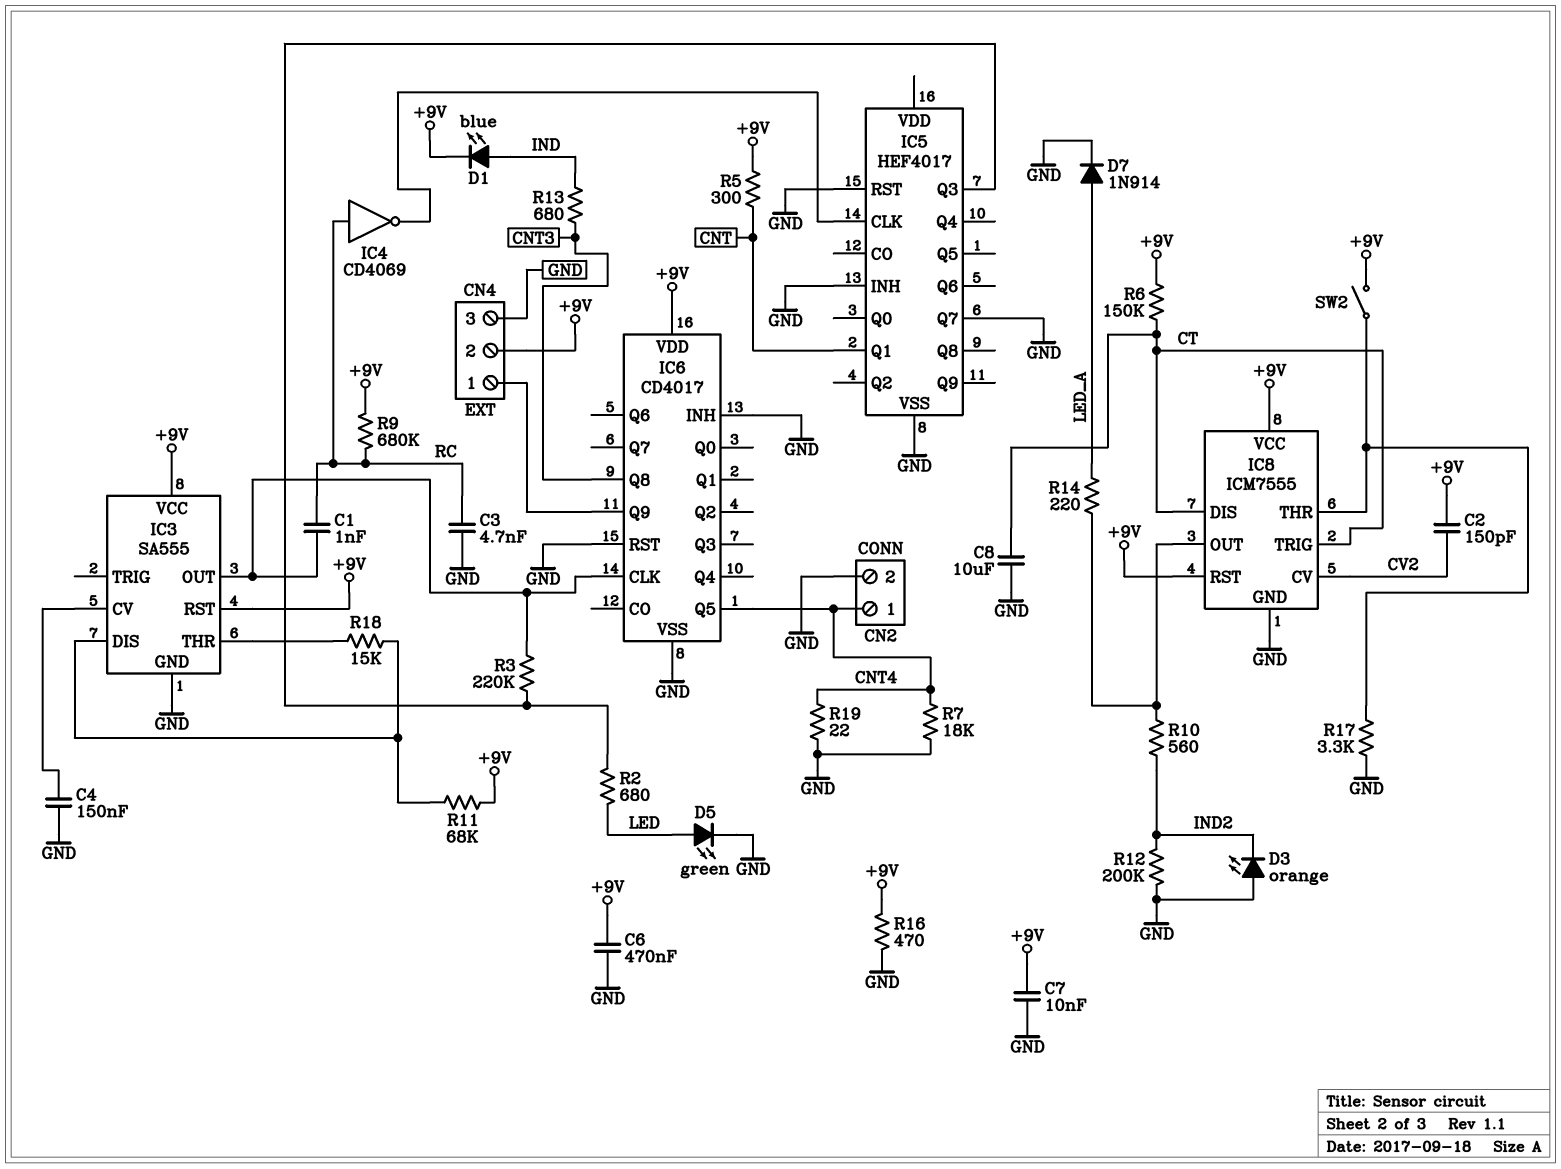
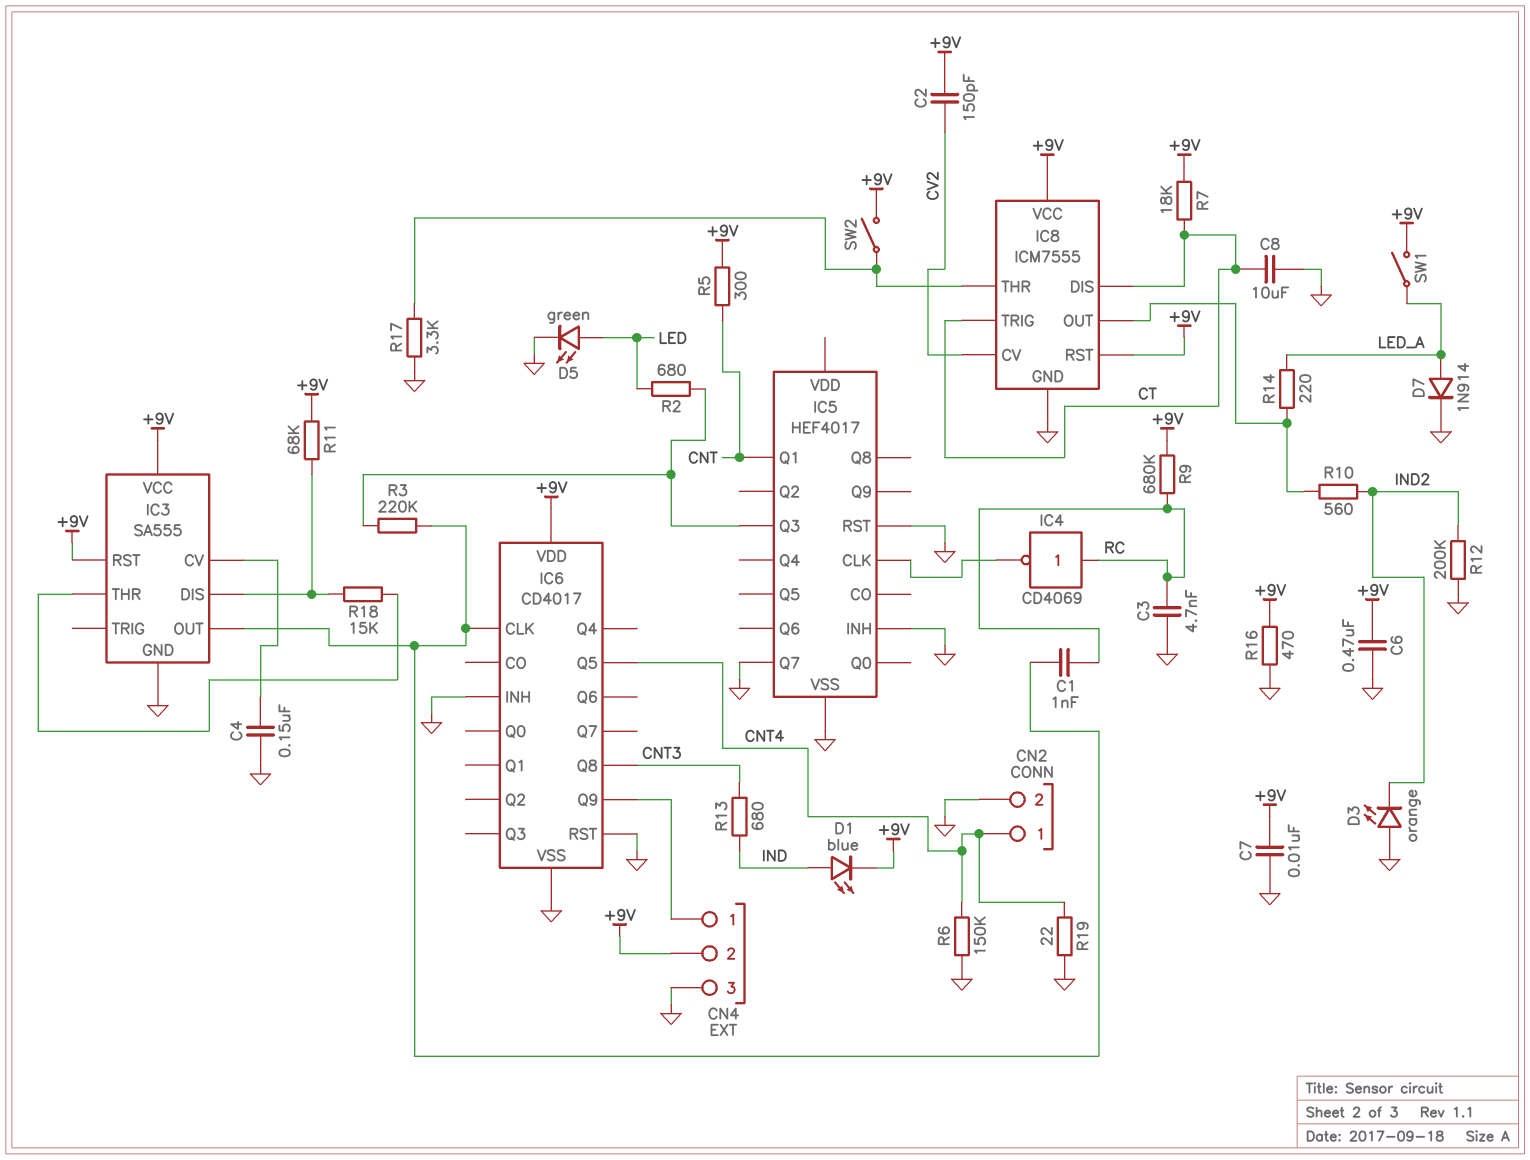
R6: 150k (+9V, CT) -> 150k (CNT4, GND)
R7: 18k (CNT4, GND) -> 18k (+9V, CT)
SW1: none -> switch (+9V, LED_A)

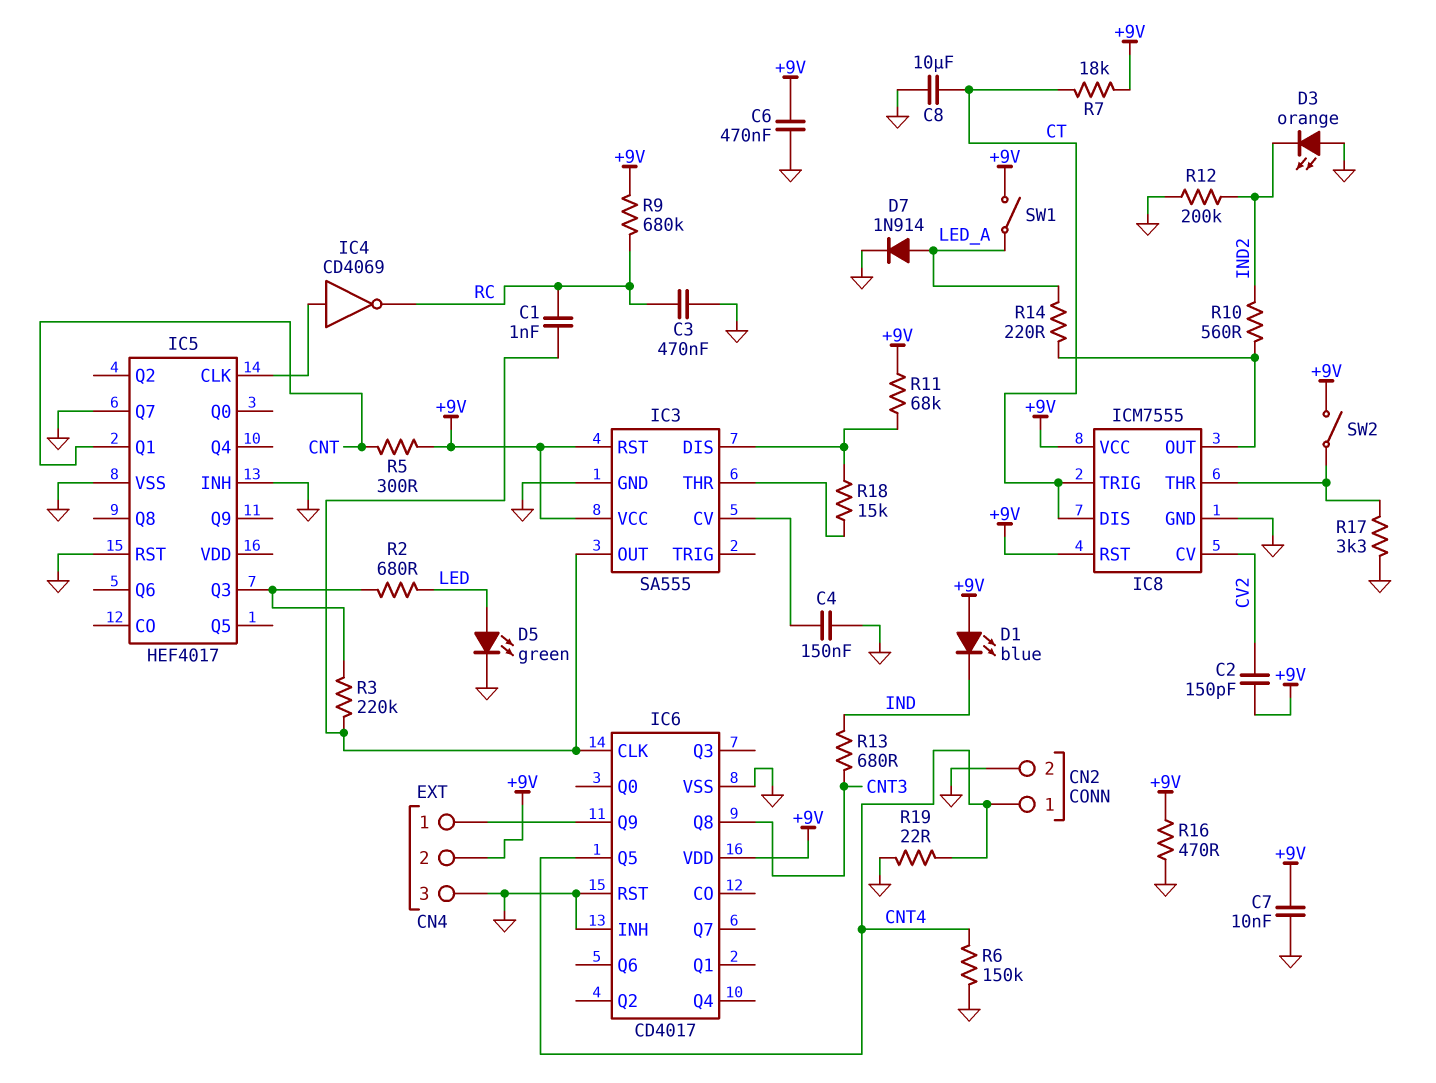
C3: 4.7nF (GND, RC) -> 470nF (GND, RC)
D1: LED blue (A IND, K +9V) -> LED blue (A +9V, K IND)
IC4: NOT CD4069 (in RC, out IC5/CLK) -> NOT CD4069 (in IC5/CLK, out RC)

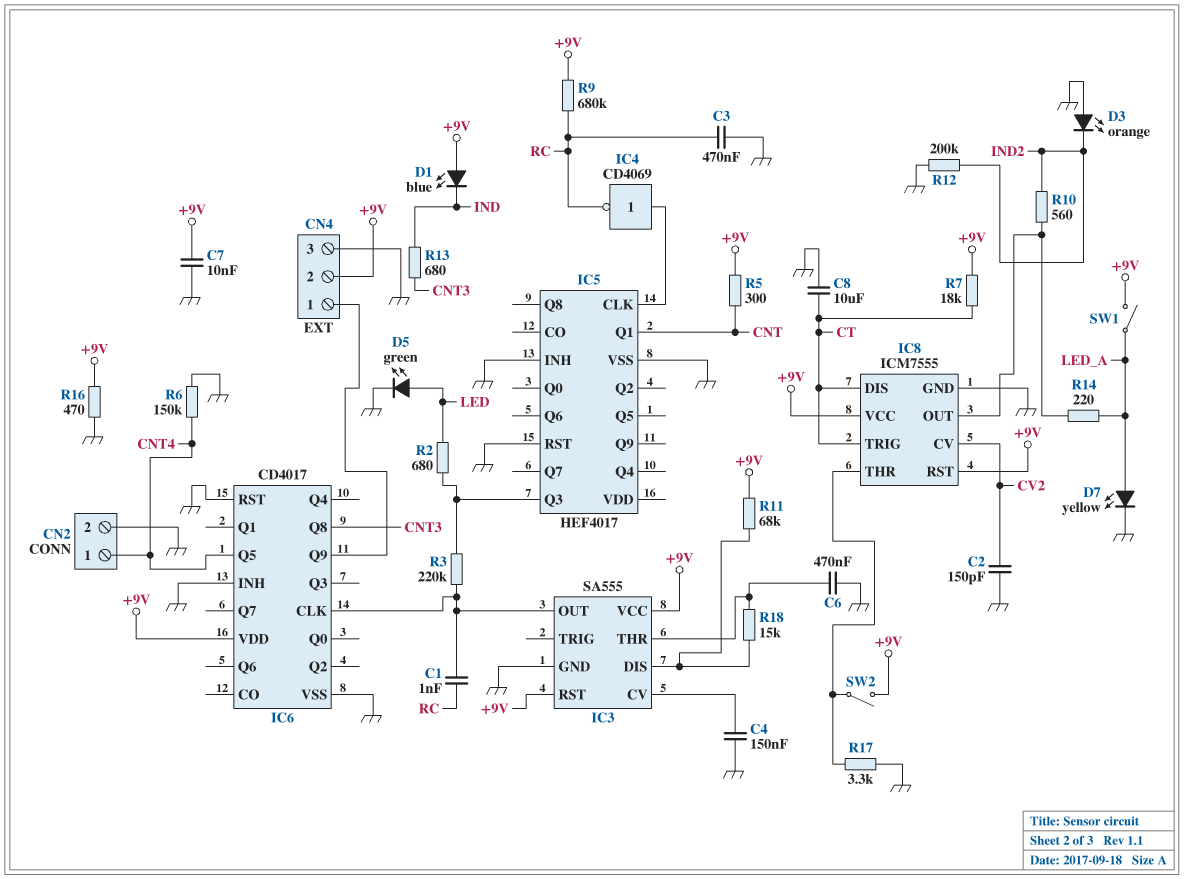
C2: 150pF (+9V, CV2) -> 150pF (CV2, GND)
C6: 470nF (+9V, GND) -> 470nF (GND, IC3/THR)
D7: diode 1N914 (A LED_A, K GND) -> LED yellow (A LED_A, K GND)
IC5 pin Q7: GND -> none
R19: 22 (CNT4, GND) -> none

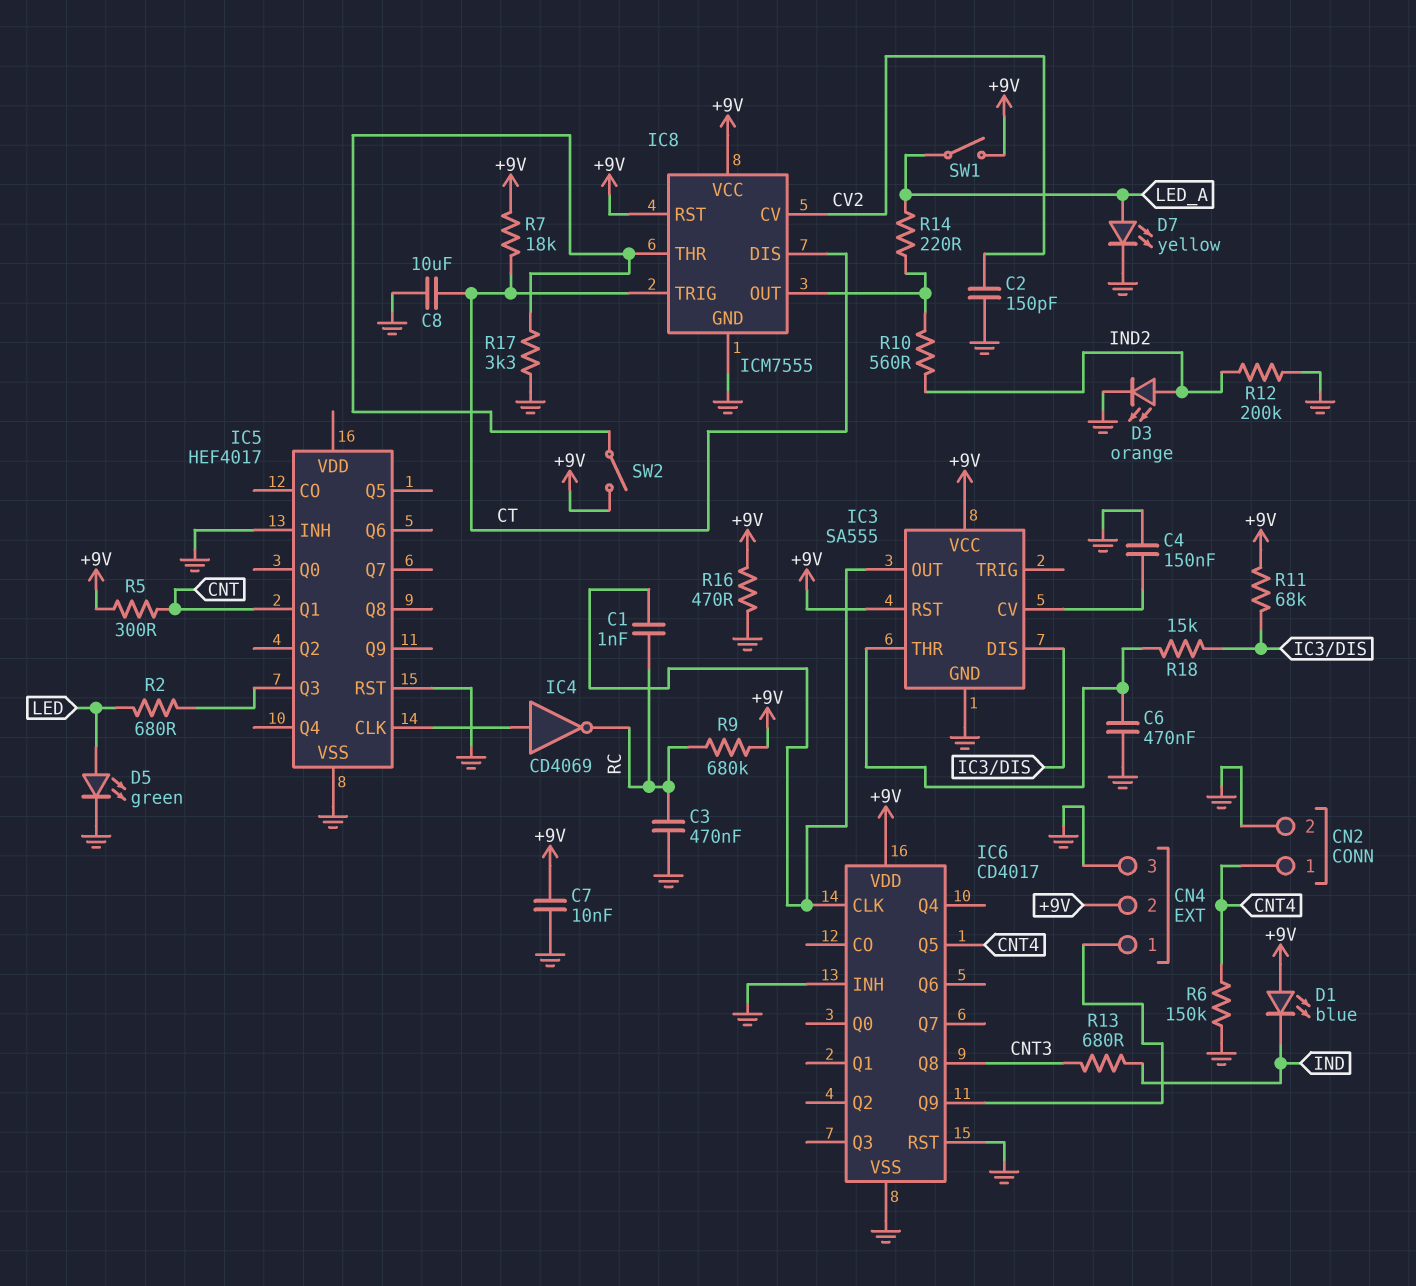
D3: LED orange (A GND, K IND2) -> LED orange (A IND2, K GND)
R3: 220k (IC3/OUT, IC5/Q3) -> none

